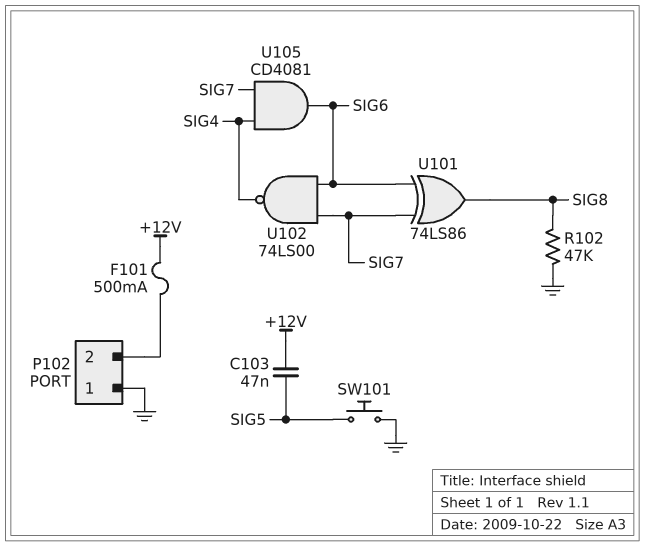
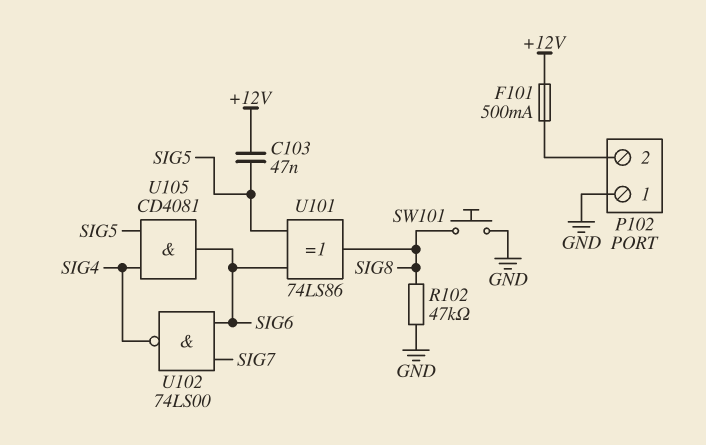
SW101: button (GND, SIG5) -> button (GND, SIG8)
U101: XOR 74LS86 (in SIG6, in SIG7, out SIG8) -> XOR 74LS86 (in SIG5, in SIG6, out SIG8)
U105: AND CD4081 (in SIG4, in SIG7, out SIG6) -> AND CD4081 (in SIG4, in SIG5, out SIG6)

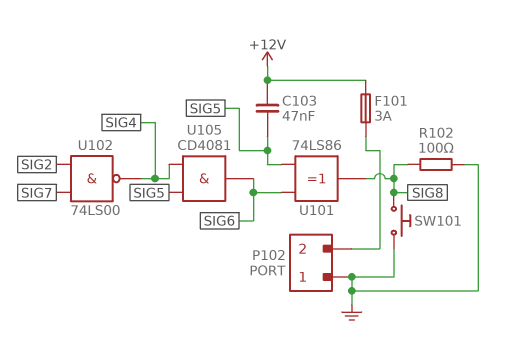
F101: 500mA (+12V, P102/2) -> 3A (+12V, P102/2)
R102: 47k (GND, SIG8) -> 100 (GND, SIG8)
U102: NAND 74LS00 (in SIG6, in SIG7, out SIG4) -> NAND 74LS00 (in SIG2, in SIG7, out SIG4)

